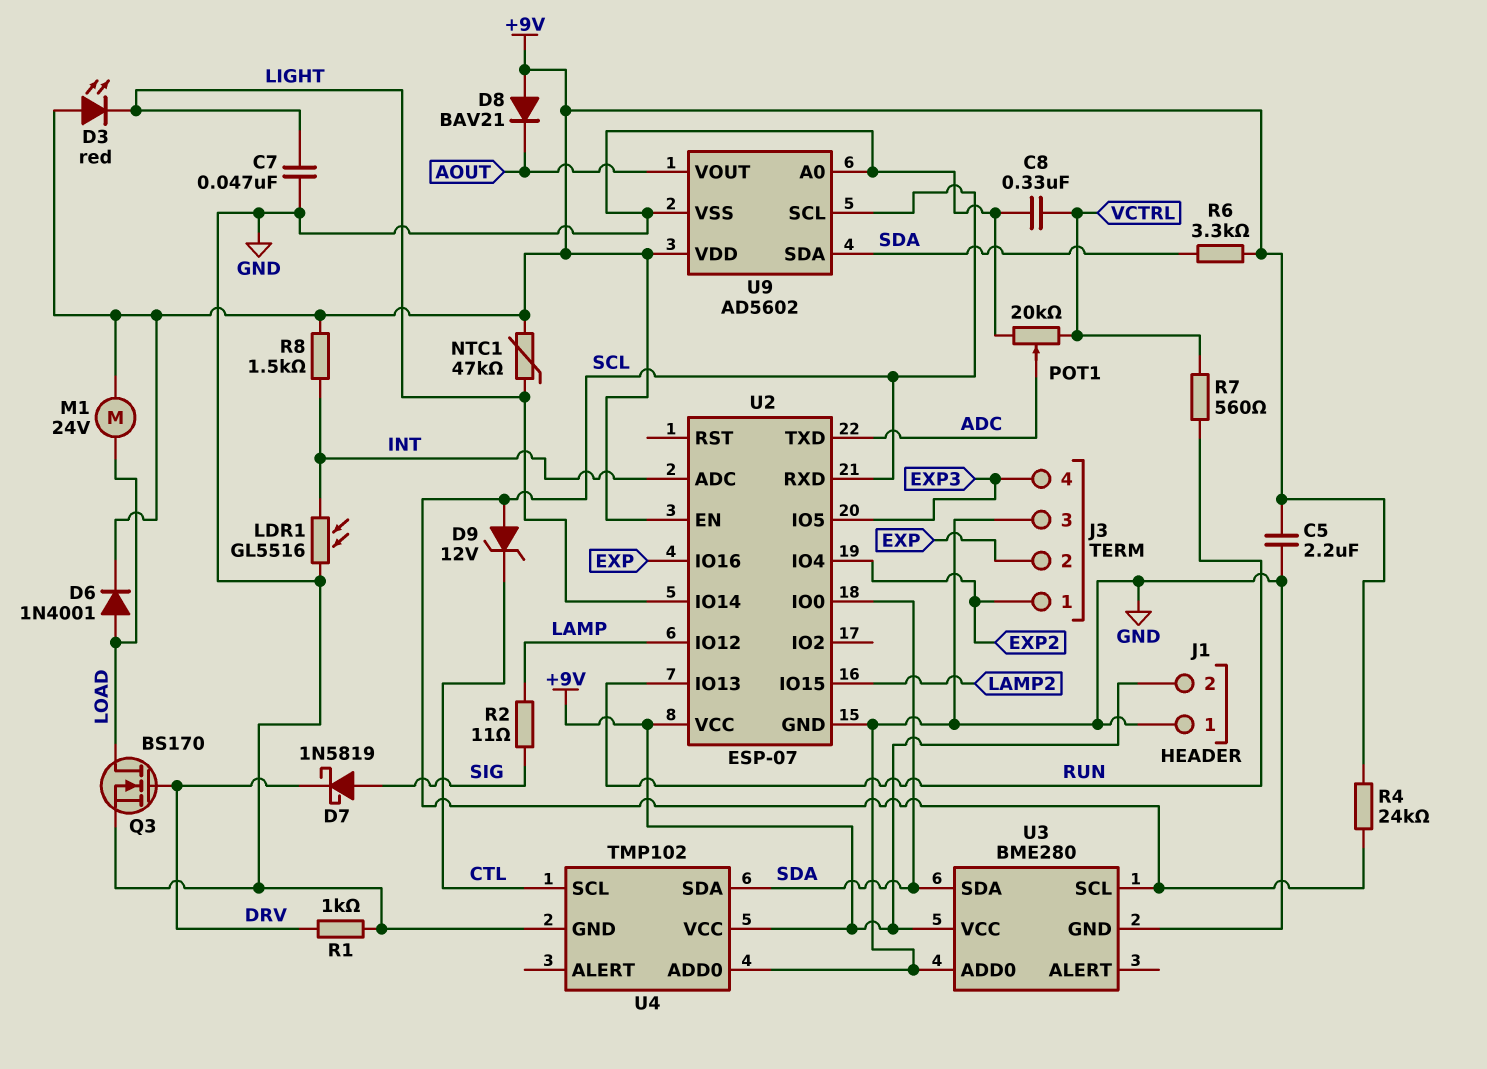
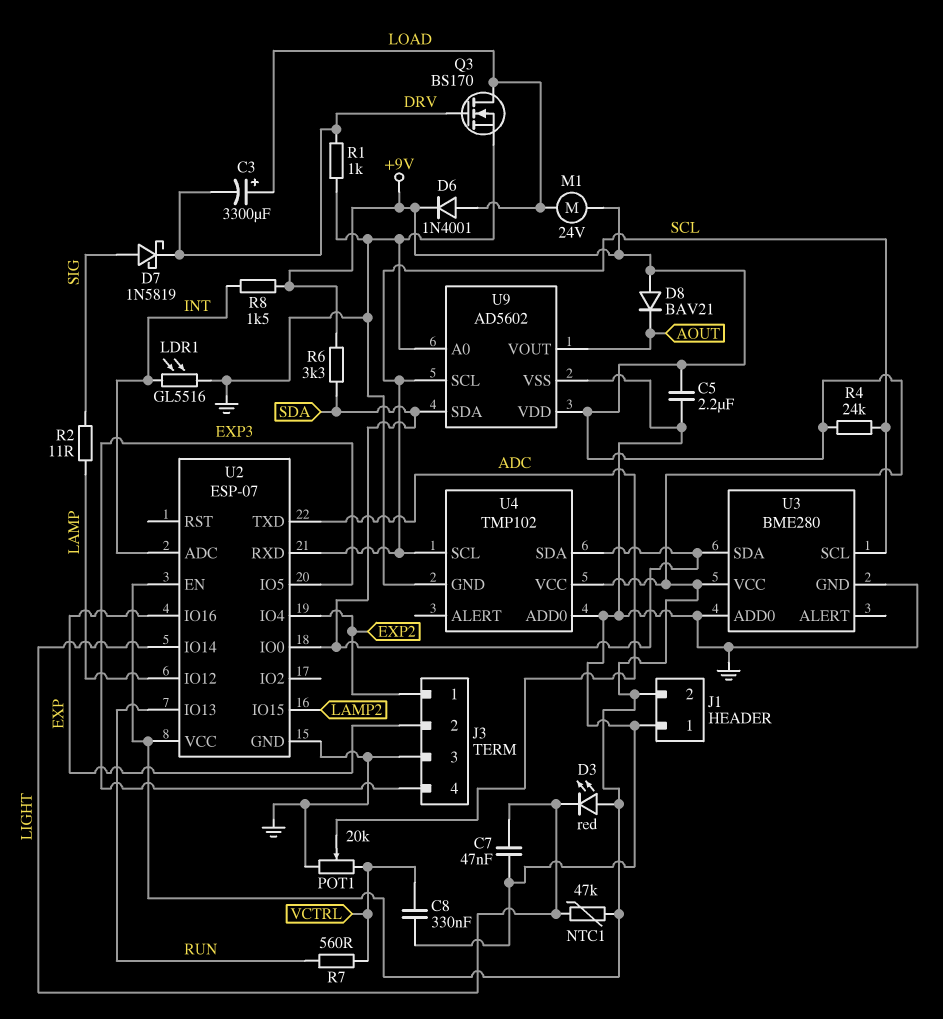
C3: none -> 3300uF (plus LOAD, minus DRV)
D9: zener 12V (A SCL, K CTL) -> none
U4 pin SCL: CTL -> SCL

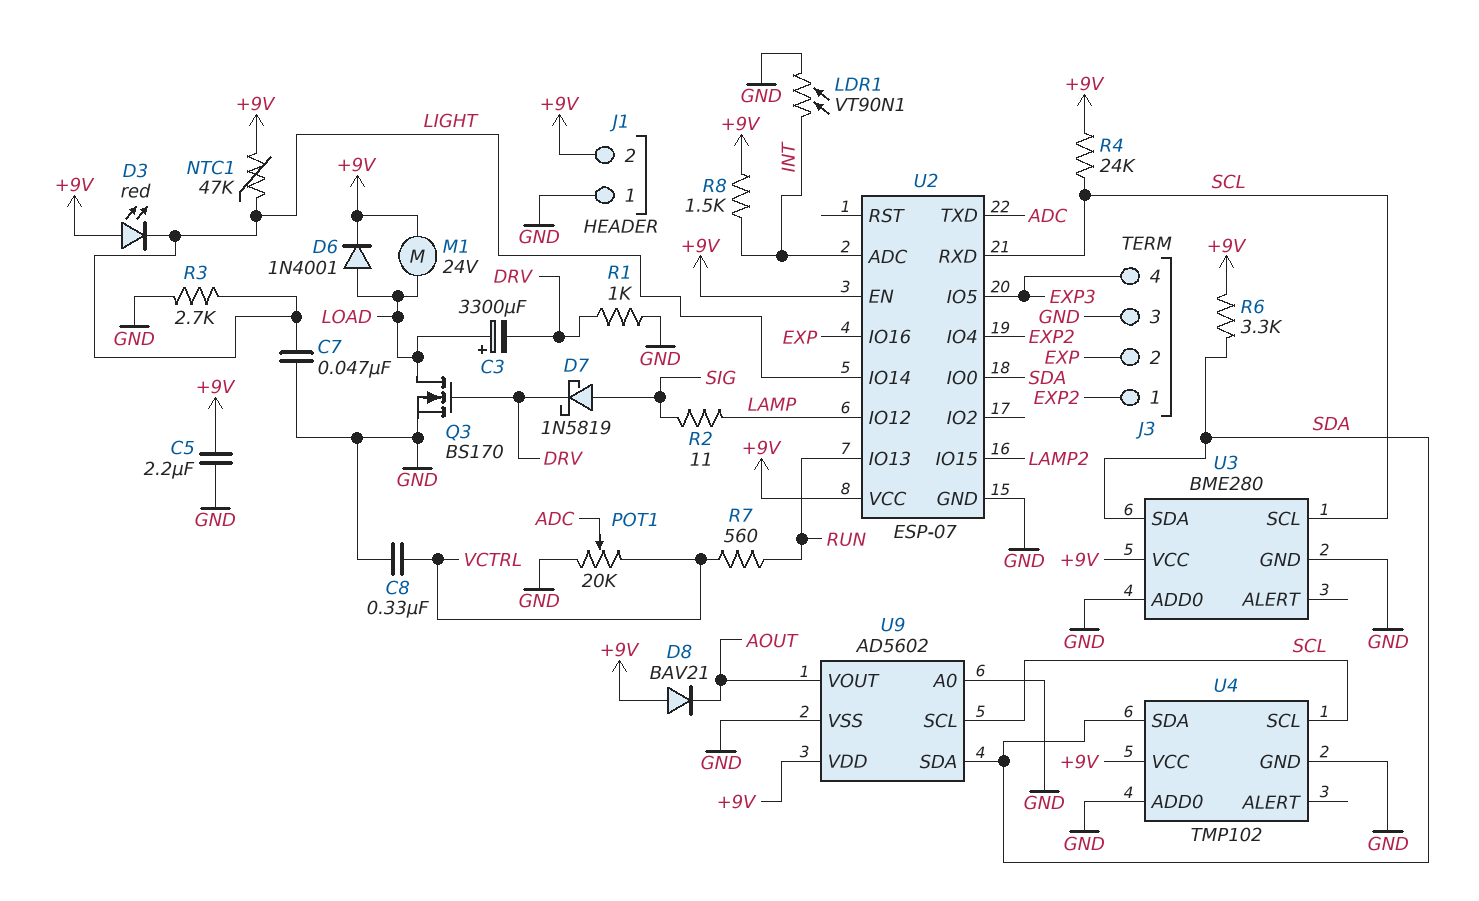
LDR1: GL5516 (GND, INT) -> VT90N1 (GND, INT)
R3: none -> 2.7k (GND, LIGHT)

